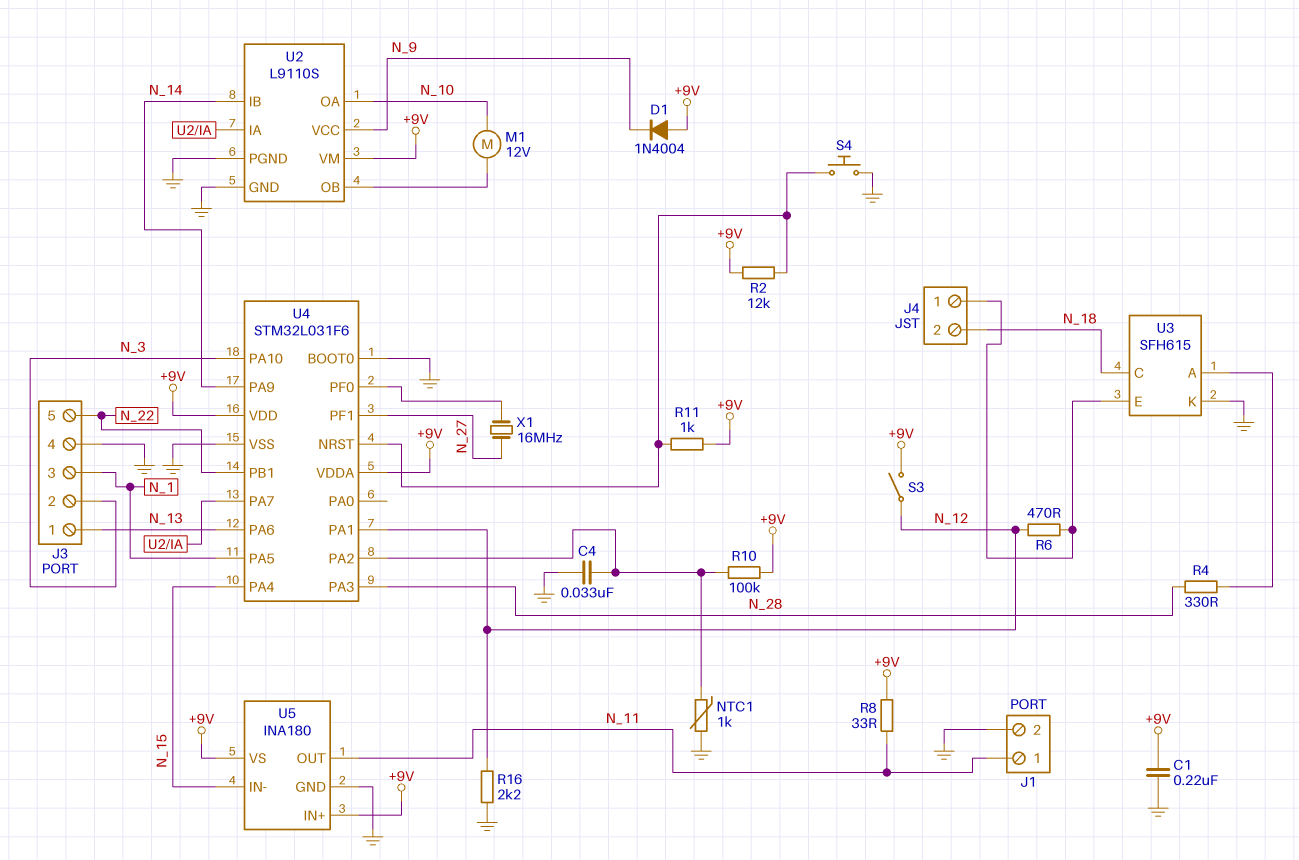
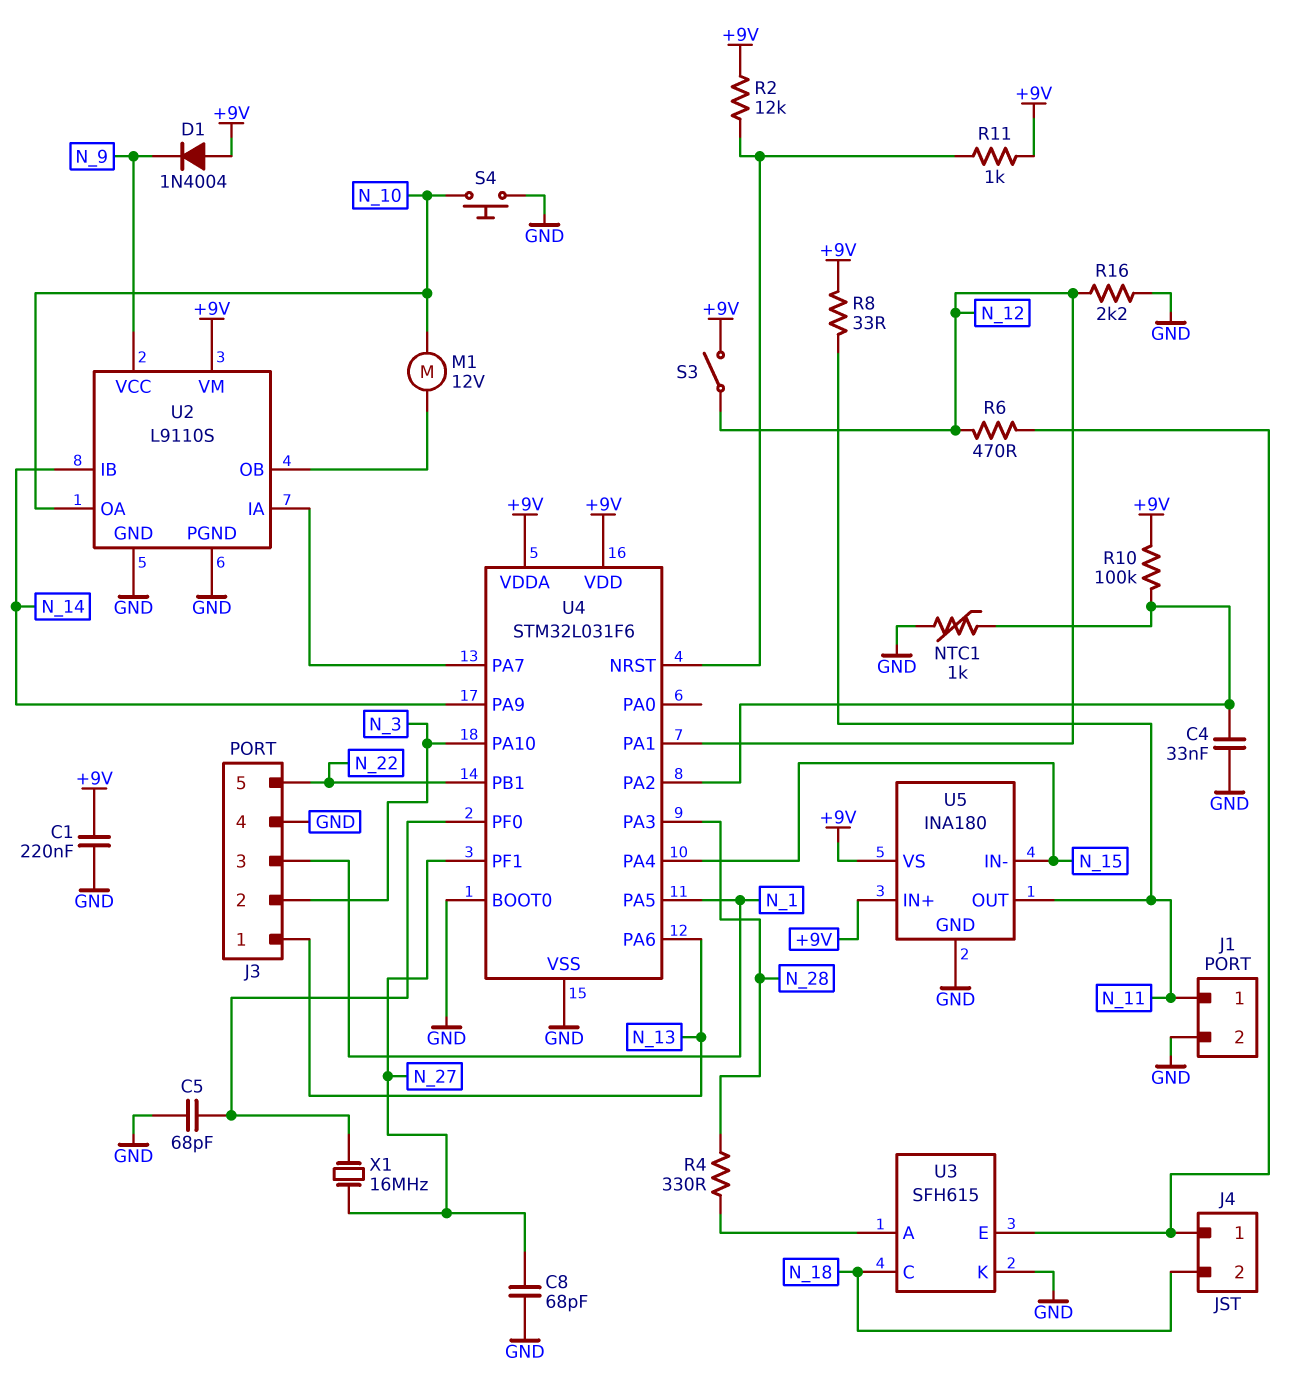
C5: none -> 68pF (GND, U4/PF0)
C8: none -> 68pF (GND, N_27)
S4: button (GND, U4/NRST) -> button (GND, N_10)

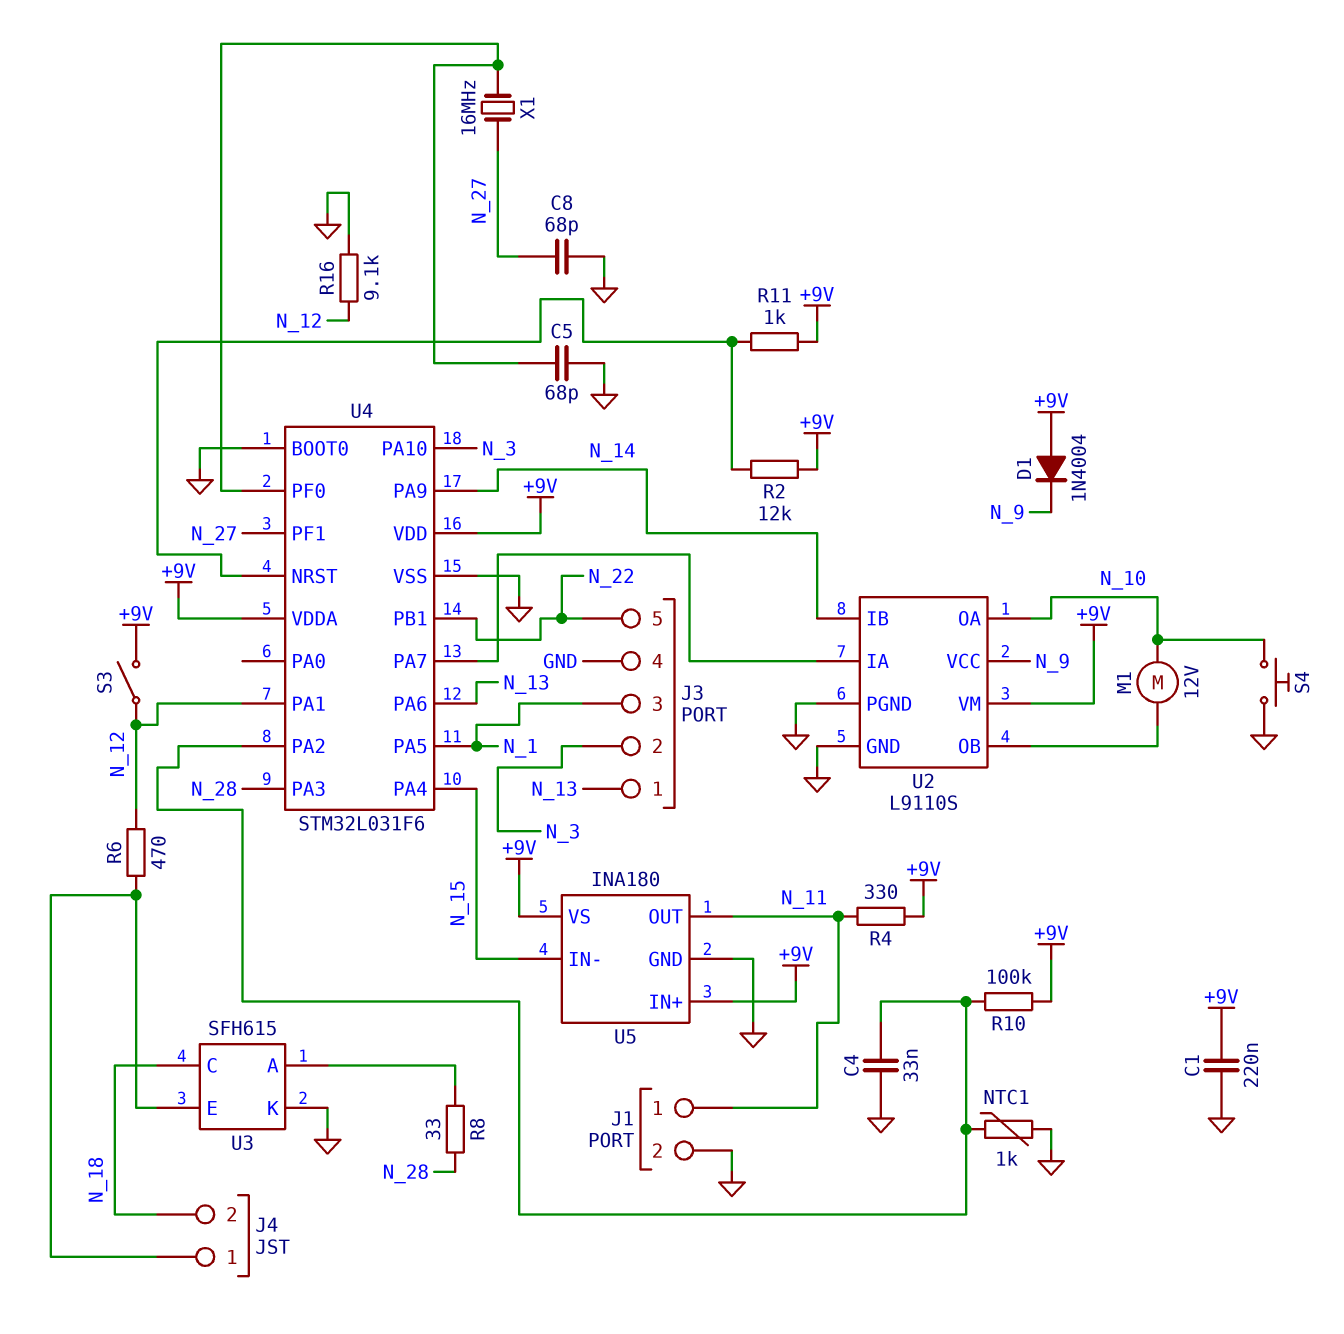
R4: 330 (N_28, U3/A) -> 330 (+9V, N_11)
R8: 33 (+9V, N_11) -> 33 (N_28, U3/A)
R16: 2.2k (GND, N_12) -> 9.1k (GND, N_12)

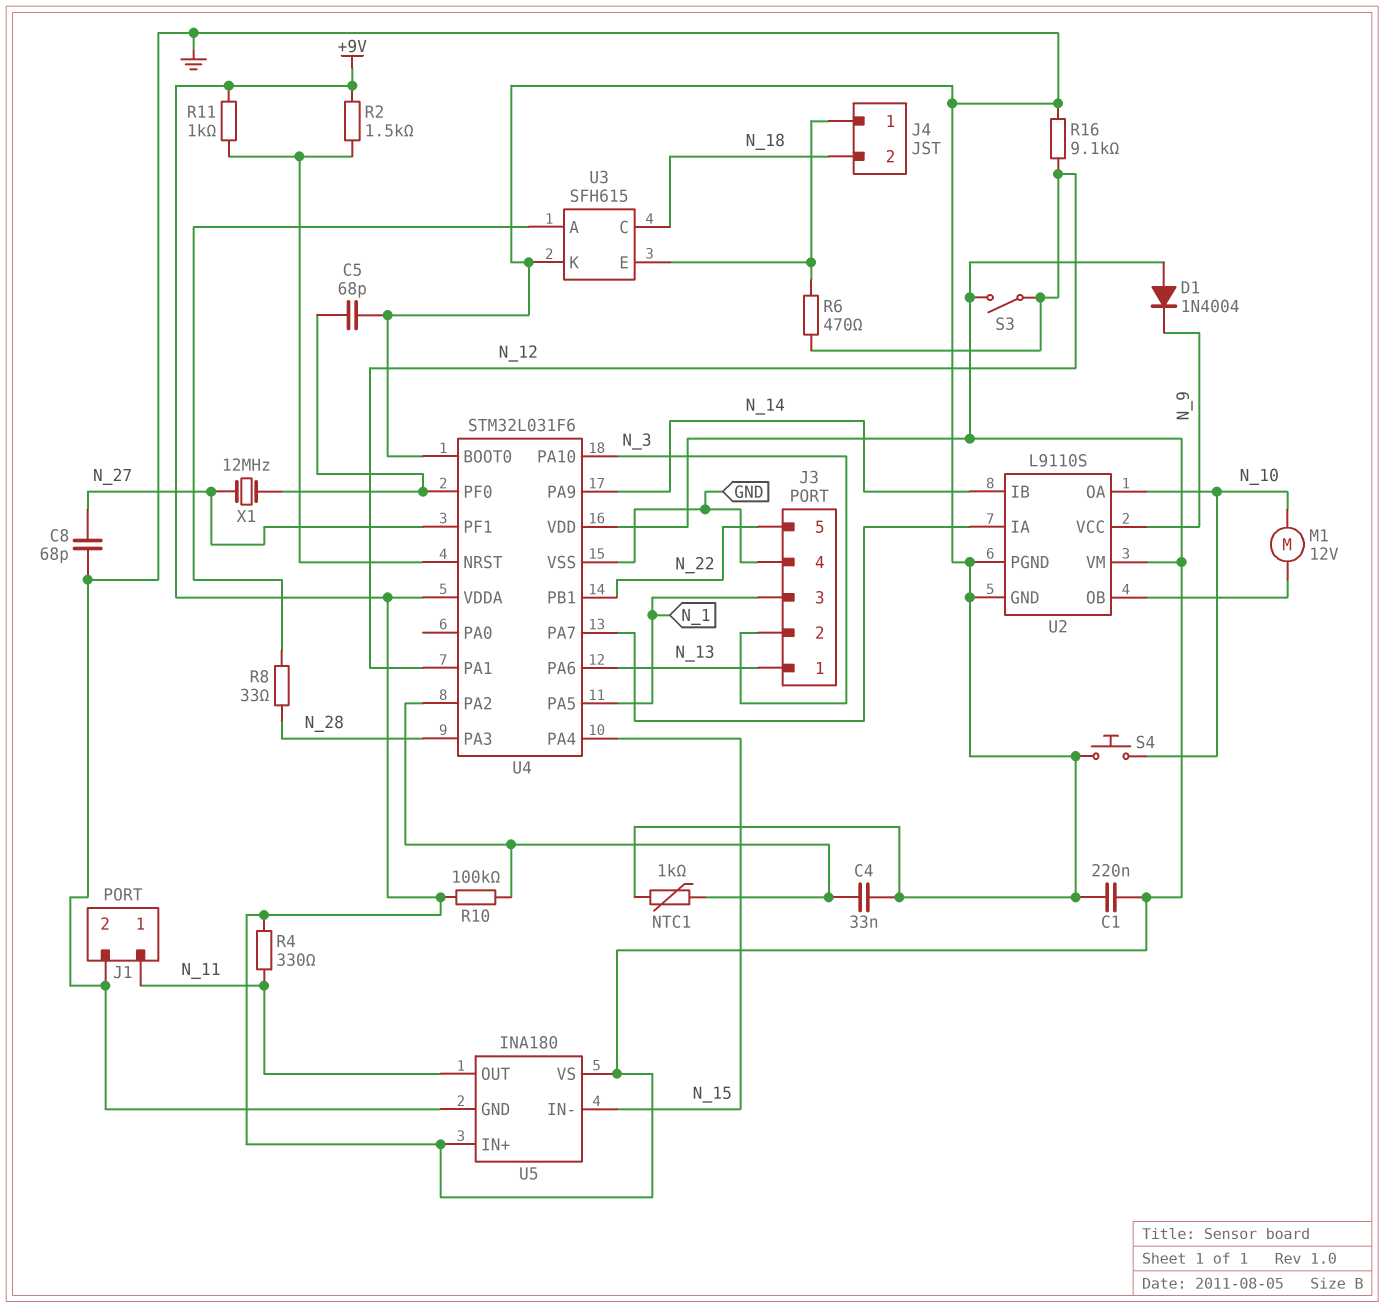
R2: 12k (+9V, U4/NRST) -> 1.5k (+9V, U4/NRST)
X1: 16MHz (N_27, U4/PF0) -> 12MHz (N_27, U4/PF0)

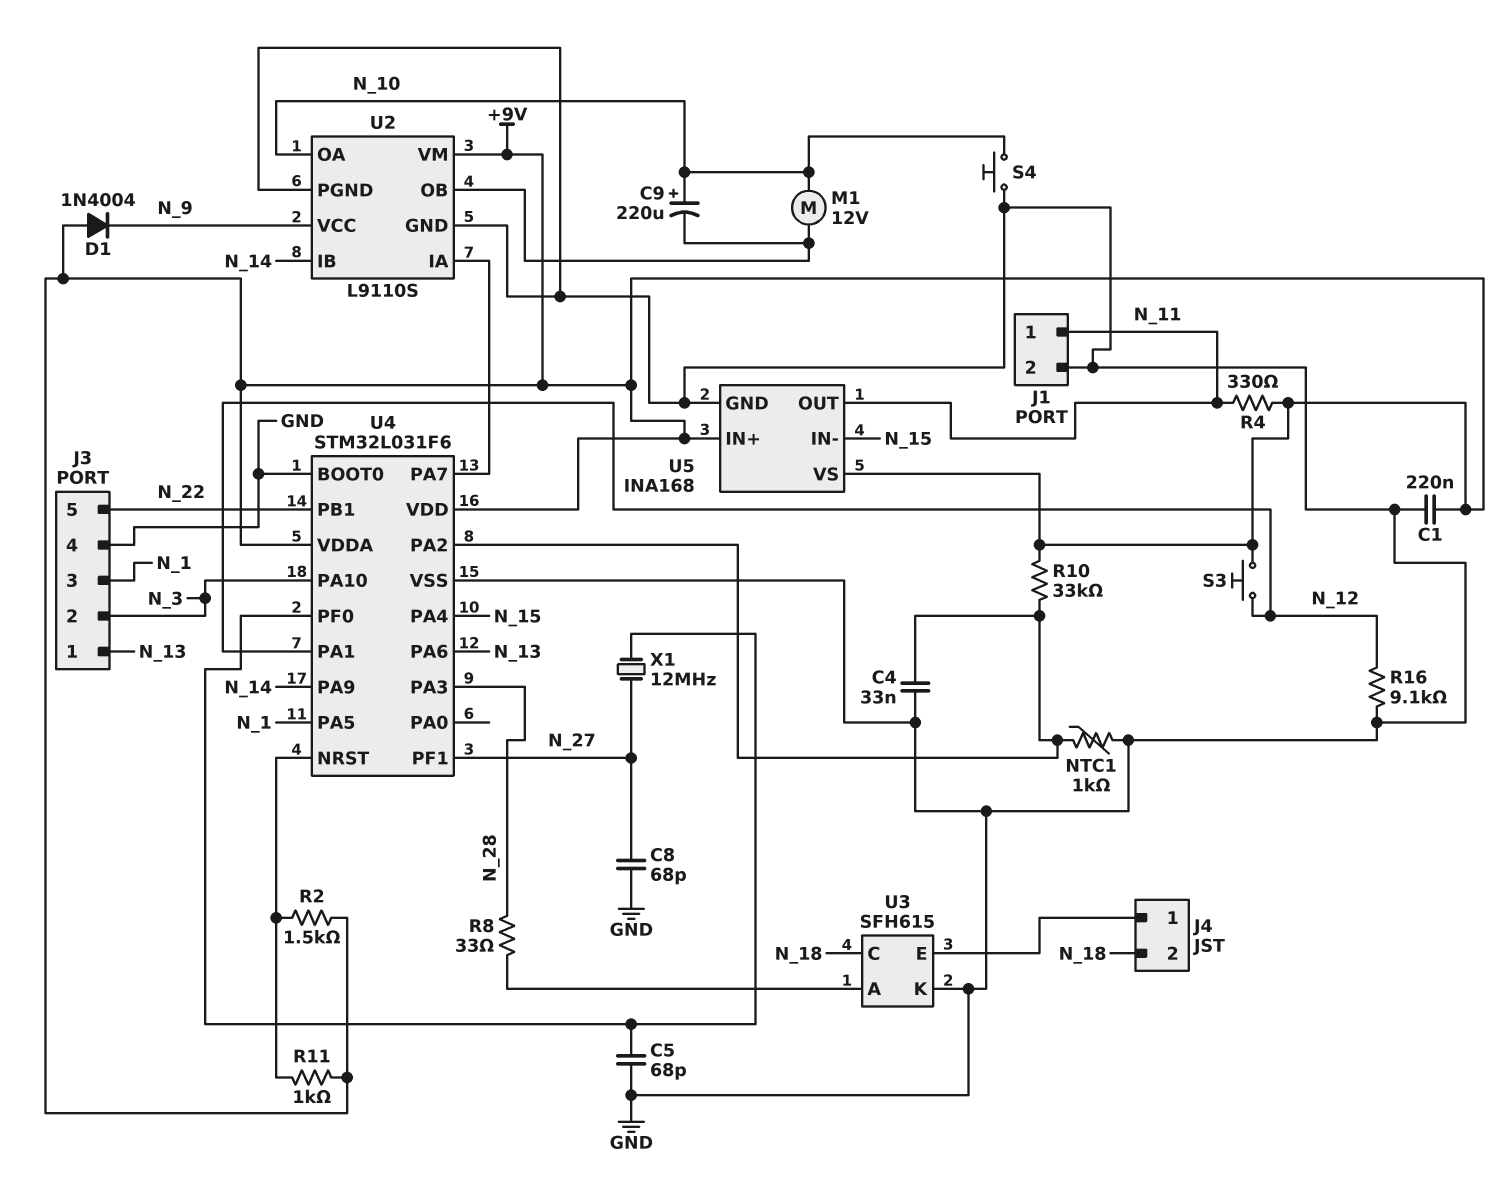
C9: none -> 220uF (plus N_10, minus U2/OB)
R6: 470 (J4/1, N_12) -> none
R10: 100k (+9V, U4/PA2) -> 33k (+9V, U4/PA2)
S3: switch (+9V, N_12) -> button (+9V, N_12)
U5: INA180 -> INA168

